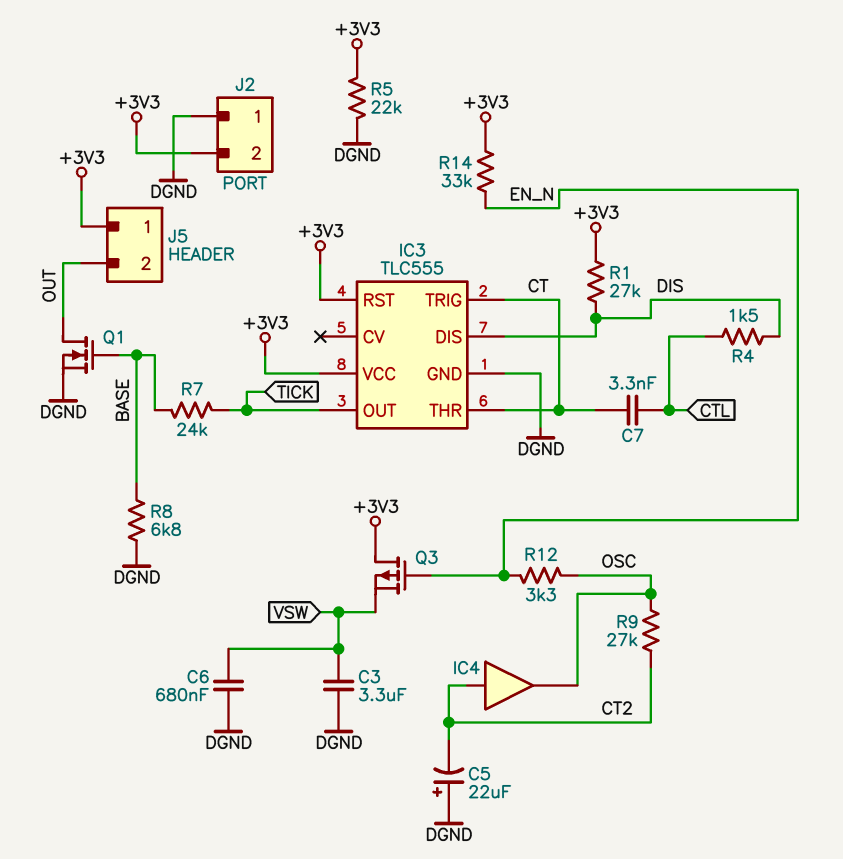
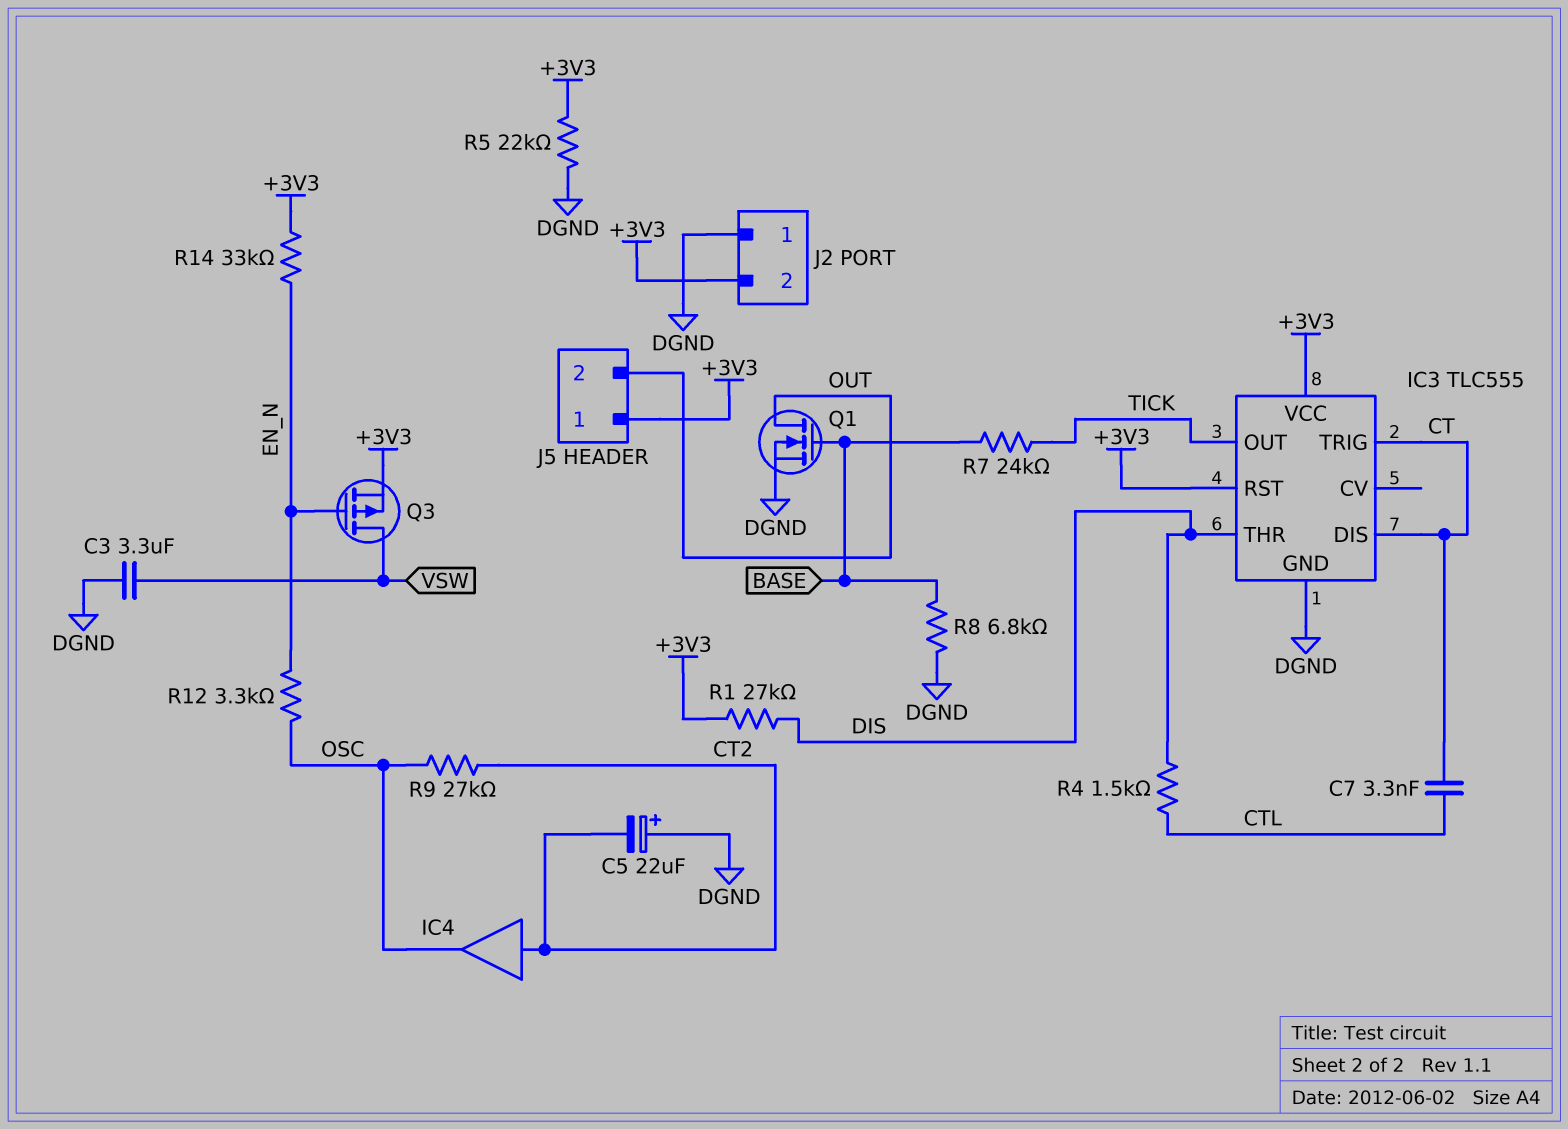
C6: 680nF (DGND, VSW) -> none
IC3 pin DIS: DIS -> CT
IC3 pin THR: CT -> DIS
Q3: PMOS (G EN_N, D +3V3, S VSW) -> PMOS (G EN_N, D VSW, S +3V3)

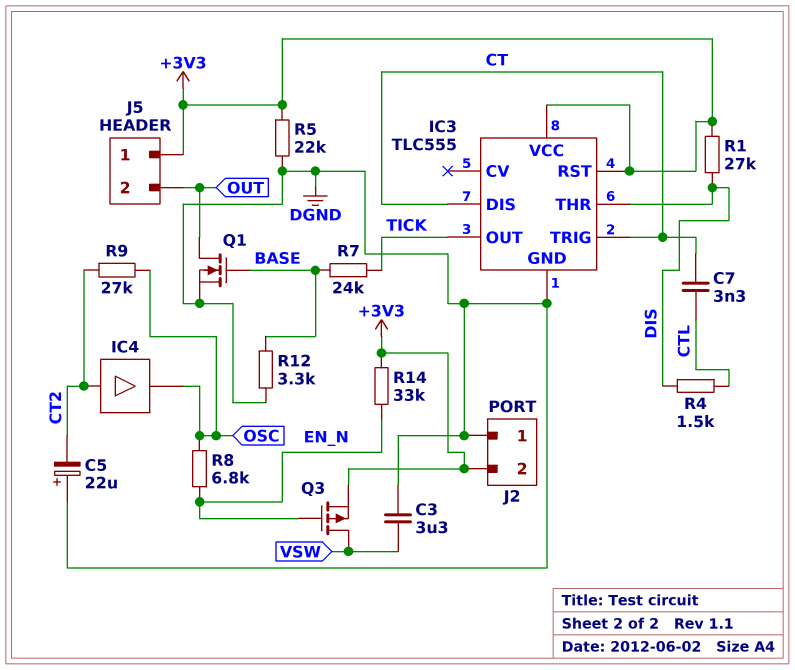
R8: 6.8k (BASE, DGND) -> 6.8k (EN_N, OSC)
R12: 3.3k (EN_N, OSC) -> 3.3k (BASE, DGND)

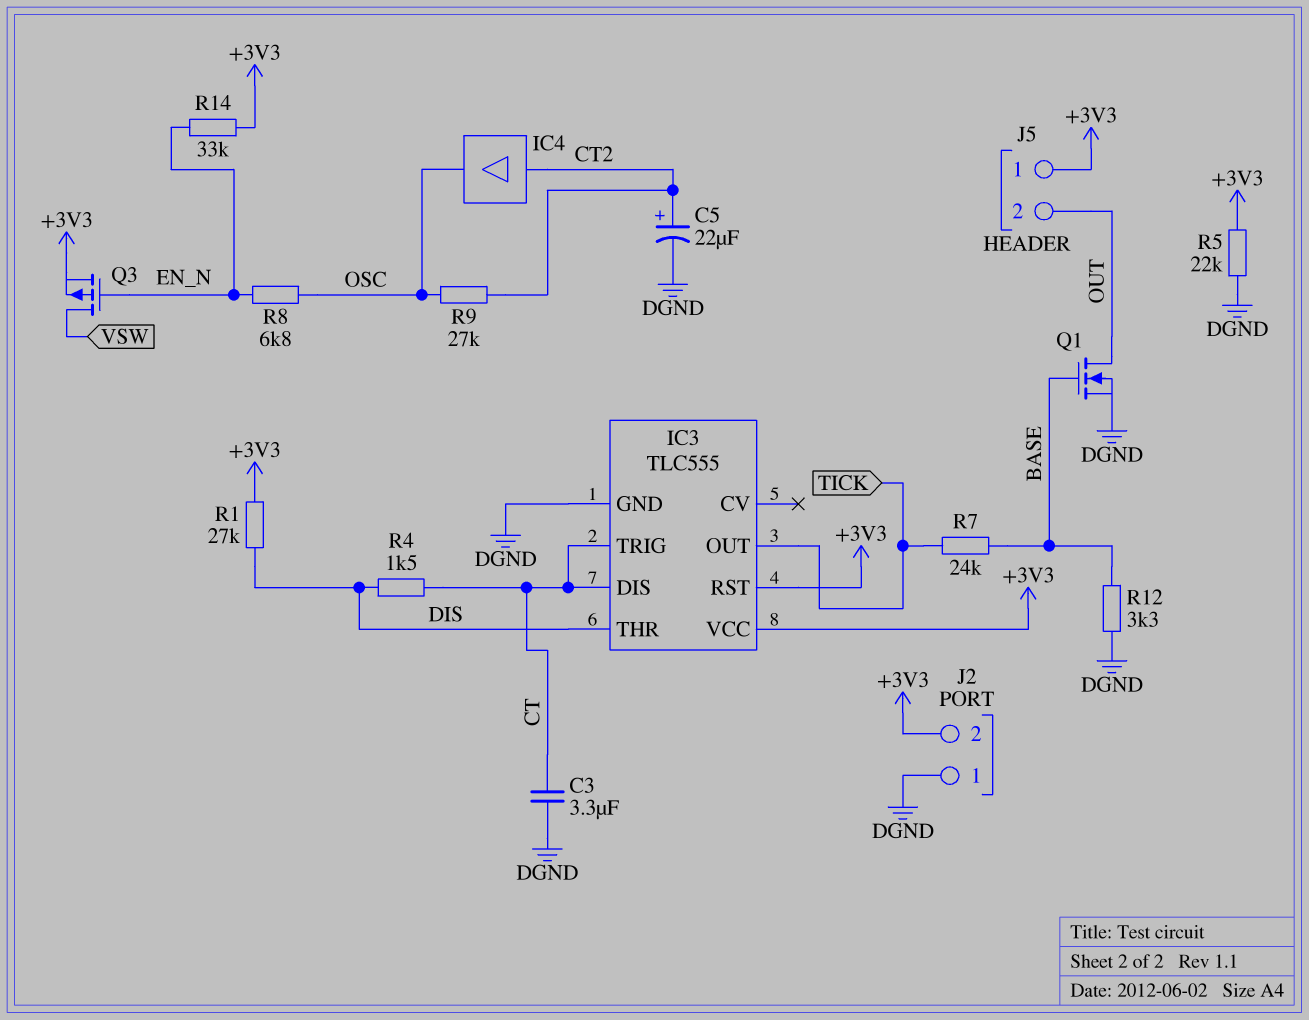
C3: 3.3uF (DGND, VSW) -> 3.3uF (CT, DGND)
C5: 22uF (plus DGND, minus CT2) -> 22uF (plus CT2, minus DGND)
C7: 3.3nF (CT, CTL) -> none
R4: 1.5k (CTL, DIS) -> 1.5k (CT, DIS)

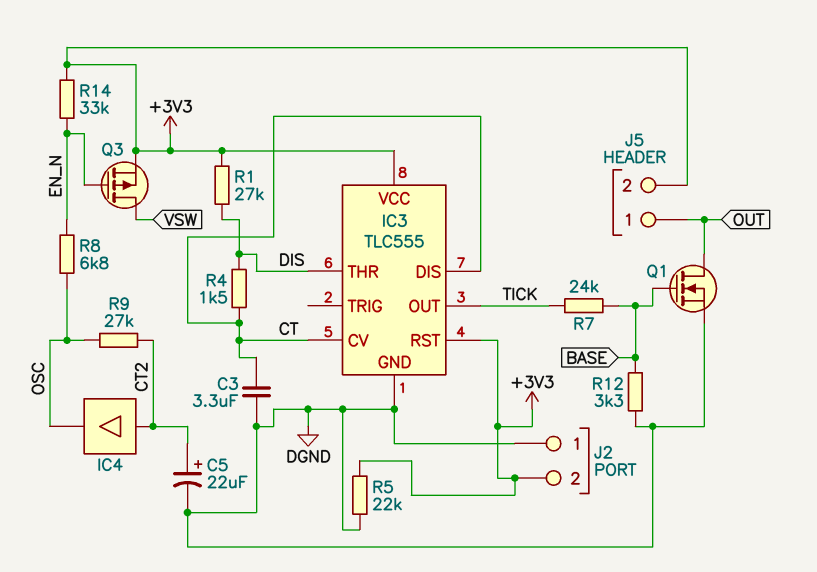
IC3 pin CV: none -> CT
IC3 pin TRIG: CT -> none
J5 pin 1: +3V3 -> OUT
J5 pin 2: OUT -> +3V3

